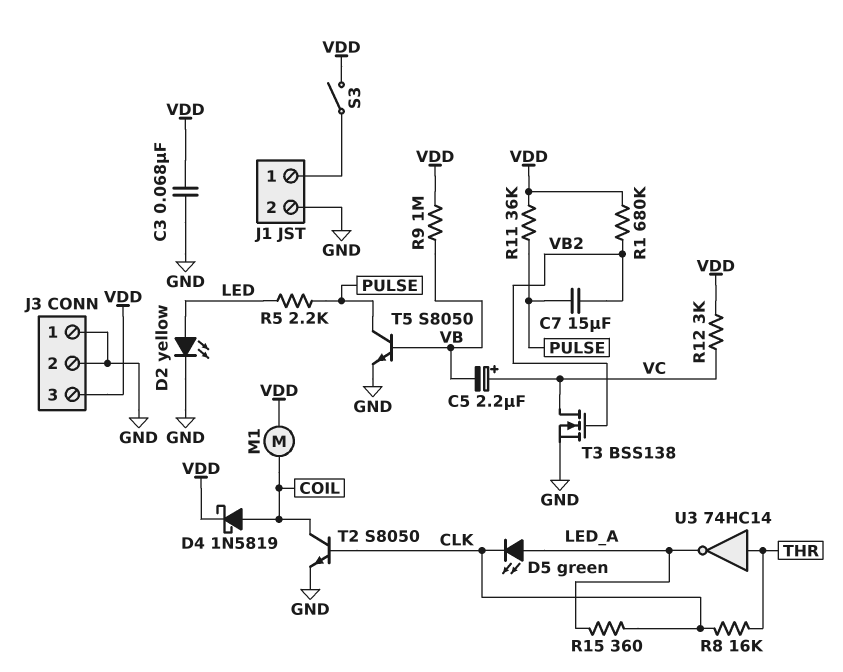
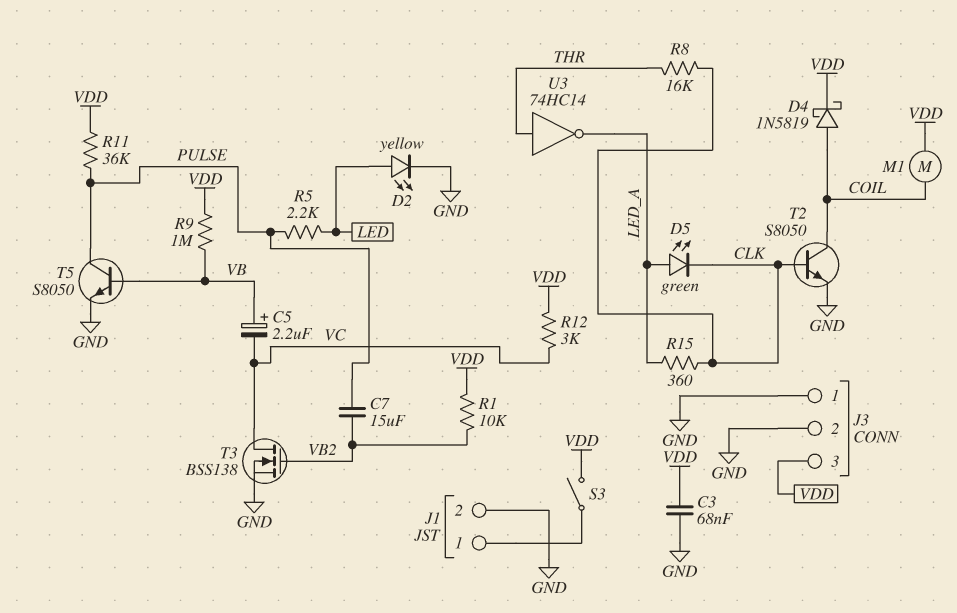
C5: 2.2uF (plus VC, minus VB) -> 2.2uF (plus VB, minus VC)
R1: 680k (VB2, VDD) -> 10k (VB2, VDD)

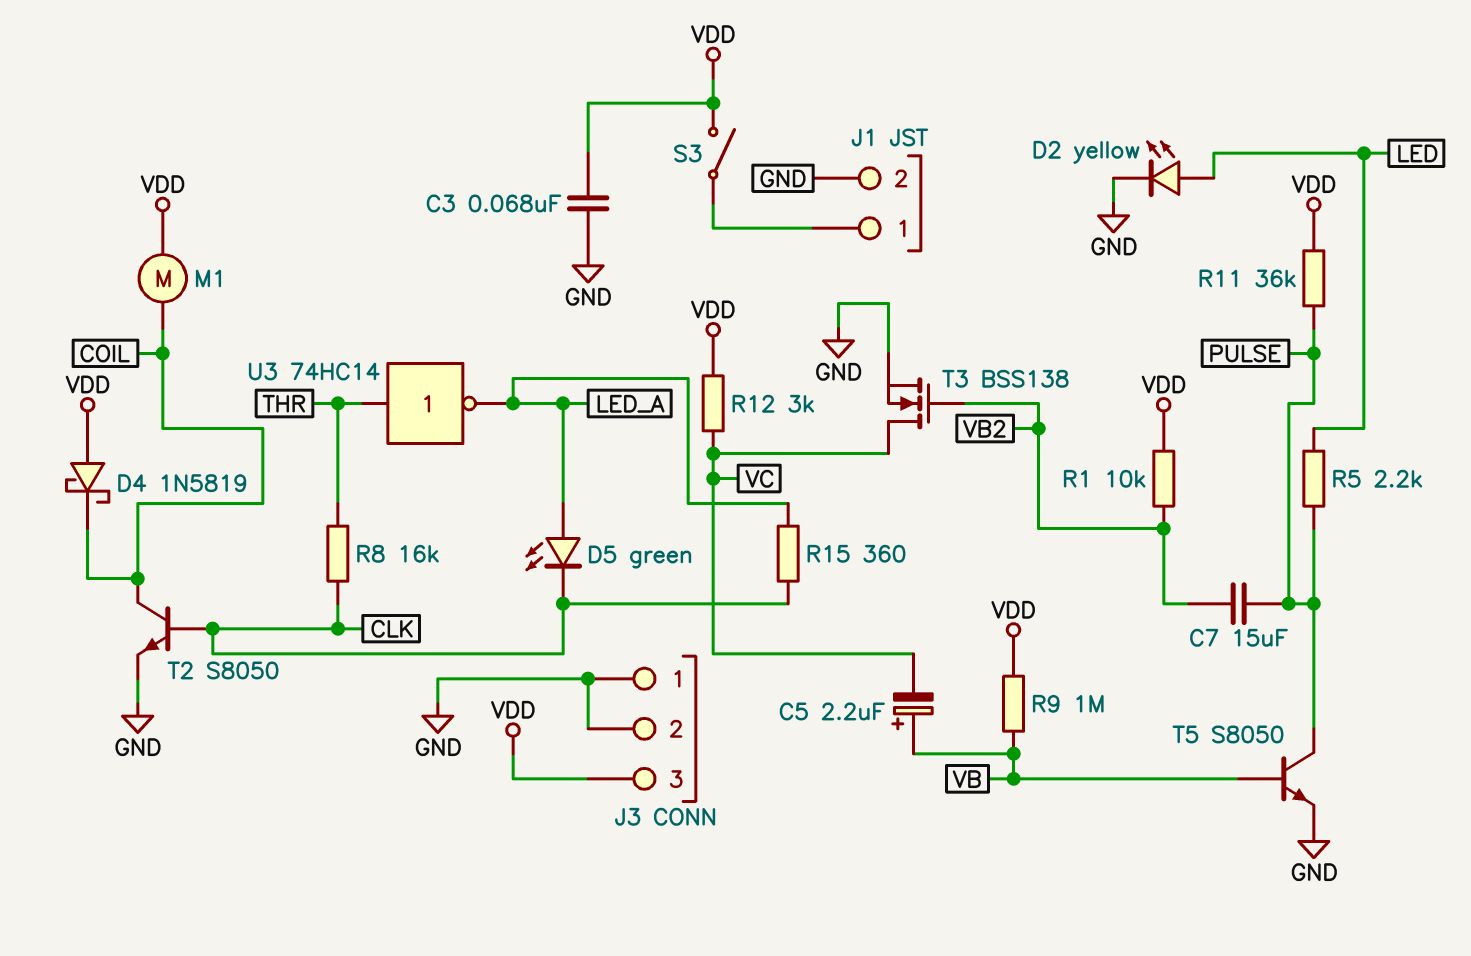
D4: schottky 1N5819 (A COIL, K VDD) -> schottky 1N5819 (A VDD, K COIL)

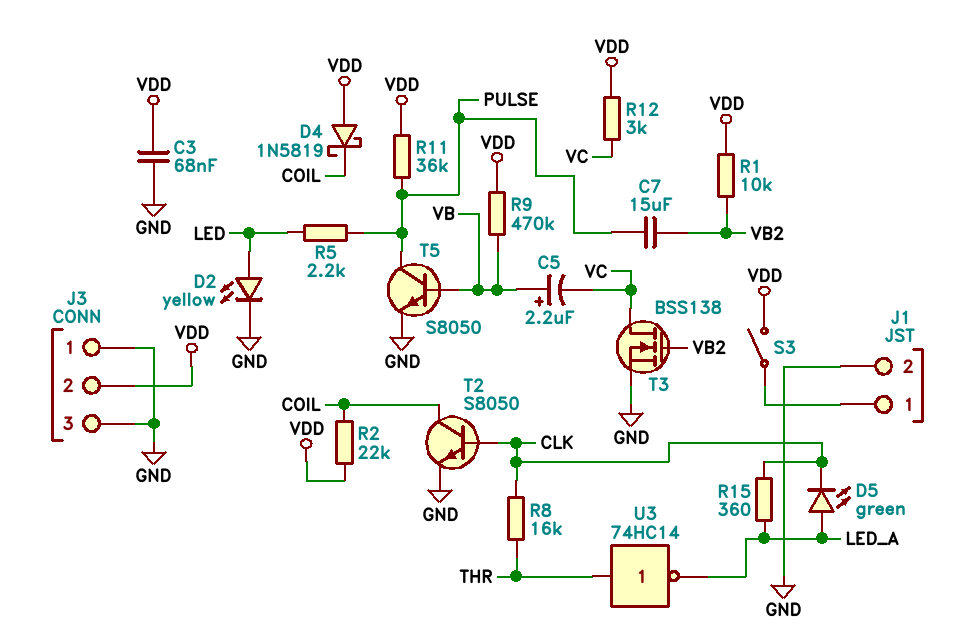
J3 pin 2: GND -> VDD
J3 pin 3: VDD -> GND
M1: motor (COIL, VDD) -> none
R2: none -> 22k (COIL, VDD)
R9: 1M (VB, VDD) -> 470k (VB, VDD)

